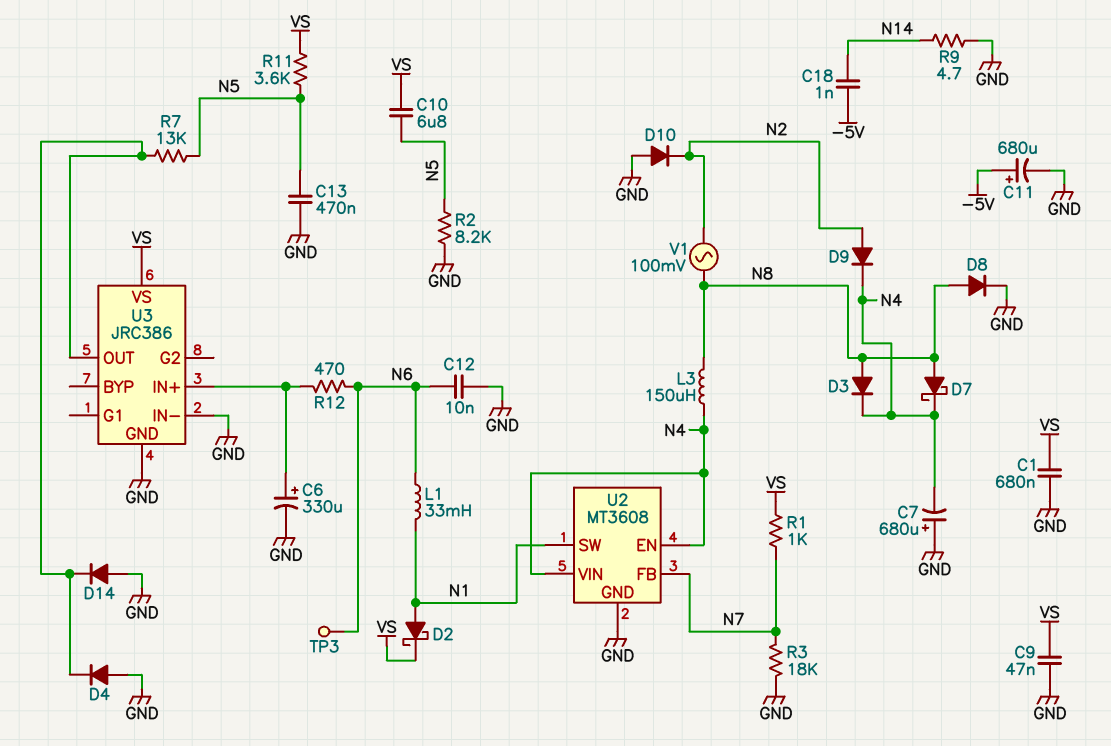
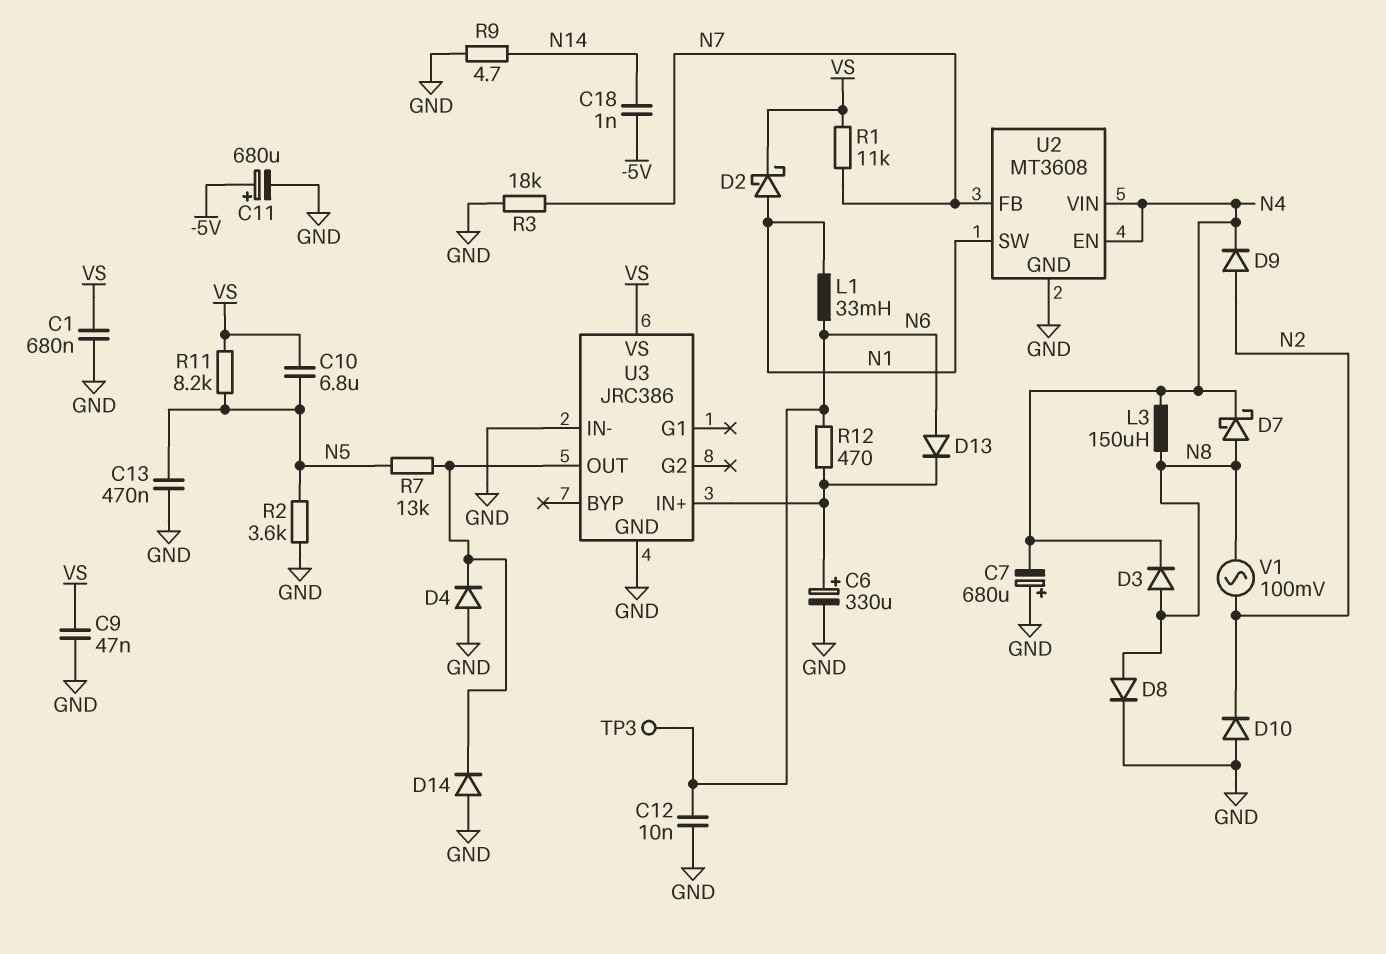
D13: none -> diode (A N6, K U3/IN+)
R1: 1k (N7, VS) -> 11k (N7, VS)
R2: 8.2k (GND, N5) -> 3.6k (GND, N5)
R11: 3.6k (N5, VS) -> 8.2k (N5, VS)

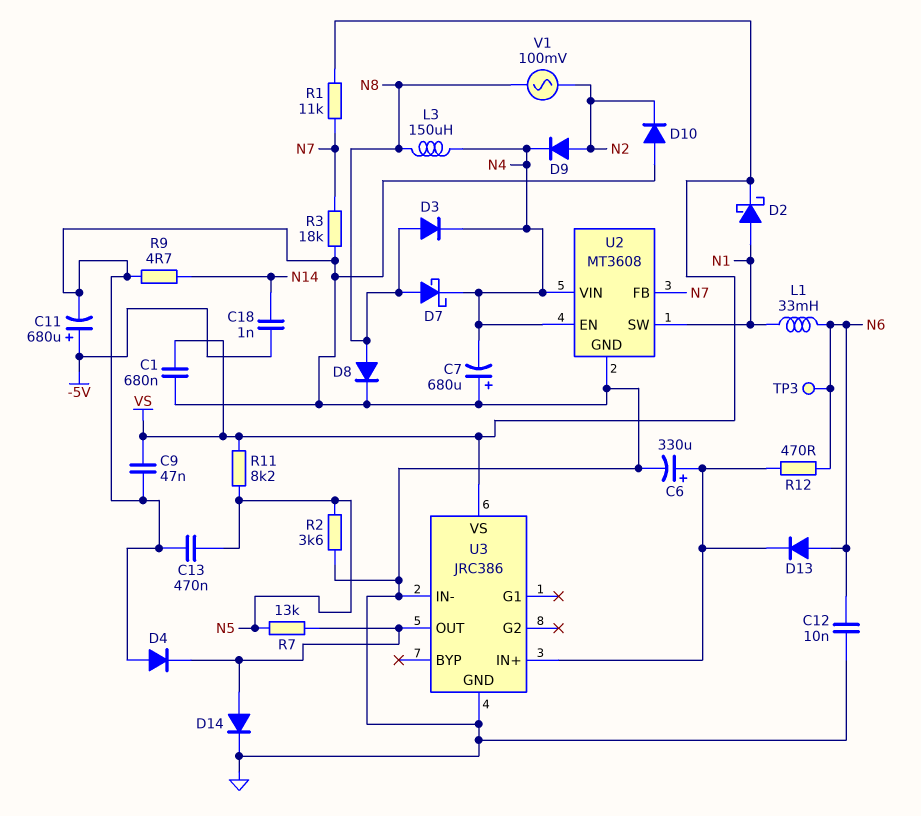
C10: 6.8uF (N5, VS) -> none
D14: diode (A GND, K U3/OUT) -> diode (A U3/OUT, K GND)

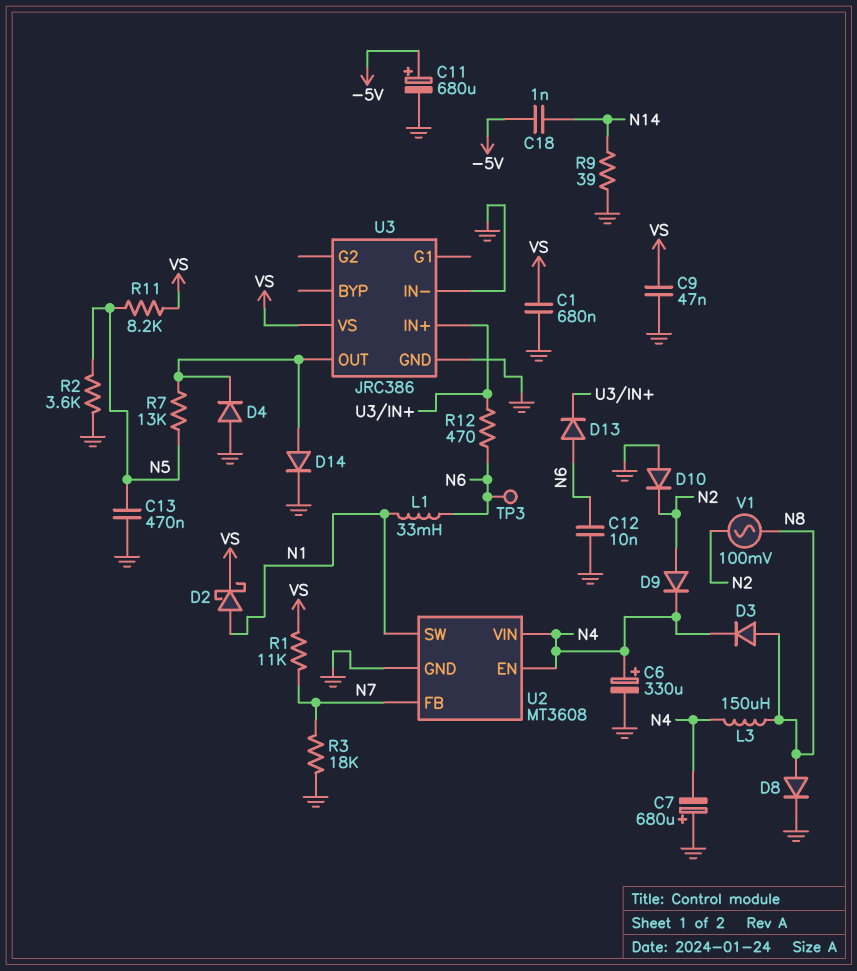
C6: 330uF (plus U3/IN+, minus GND) -> 330uF (plus N4, minus GND)
D7: schottky (A N8, K N4) -> none
R9: 4.7 (GND, N14) -> 39 (GND, N14)

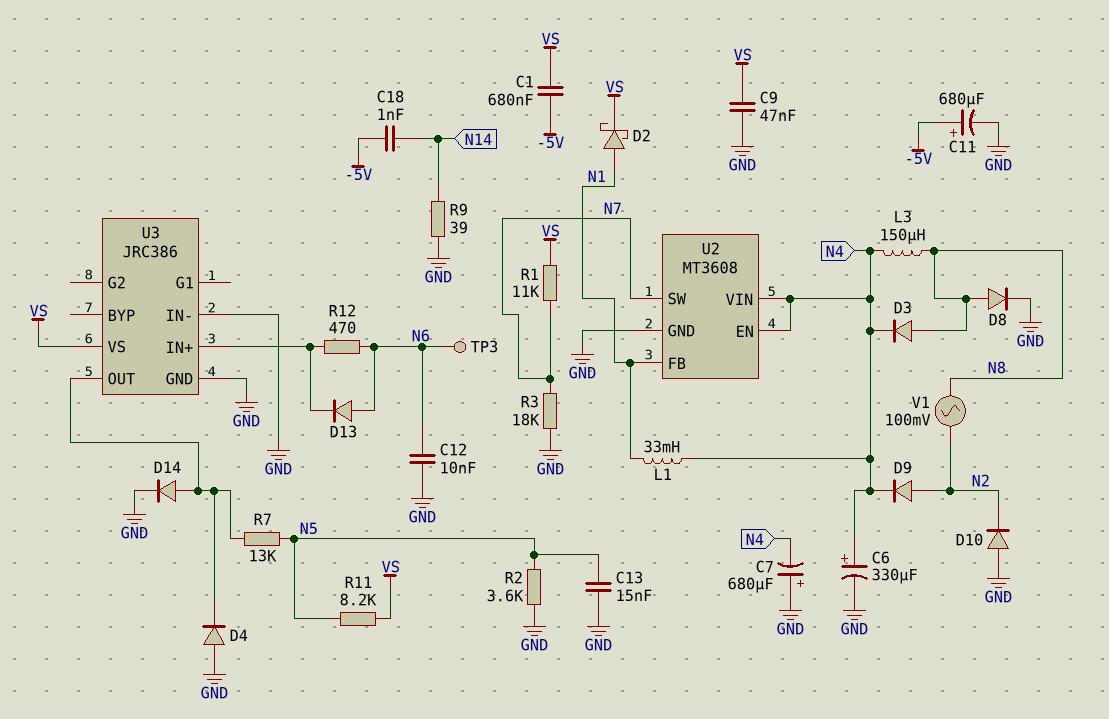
C1: 680nF (GND, VS) -> 680nF (-5V, VS)
C13: 470nF (GND, N5) -> 15nF (GND, N5)
L1: 33mH (N1, N6) -> 33mH (N1, N4)
U2 pin FB: N7 -> N1
U2 pin SW: N1 -> N7

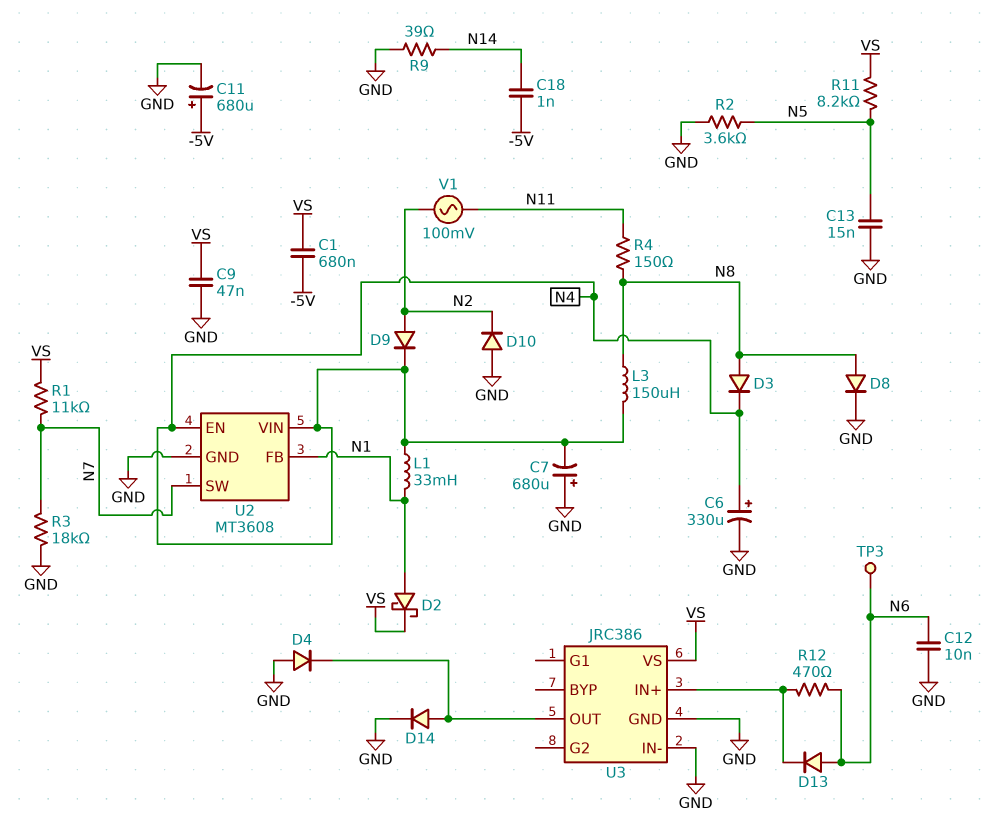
R4: none -> 150 (N8, N11)
R7: 13k (N5, U3/OUT) -> none
V1: AC 100mV (N2, N8) -> AC 100mV (N2, N11)

